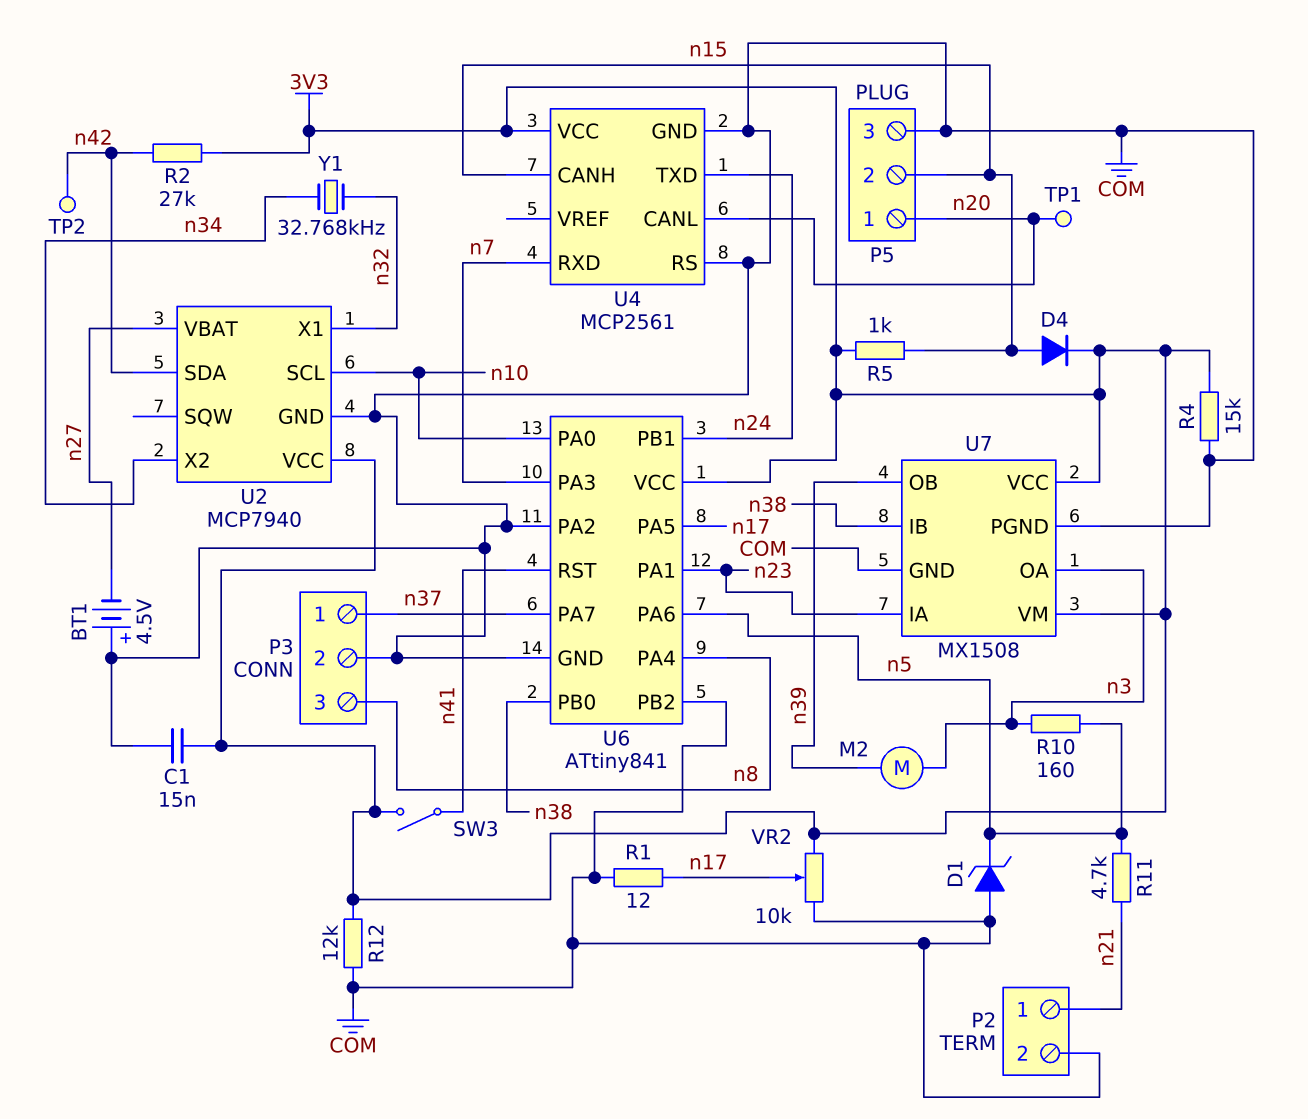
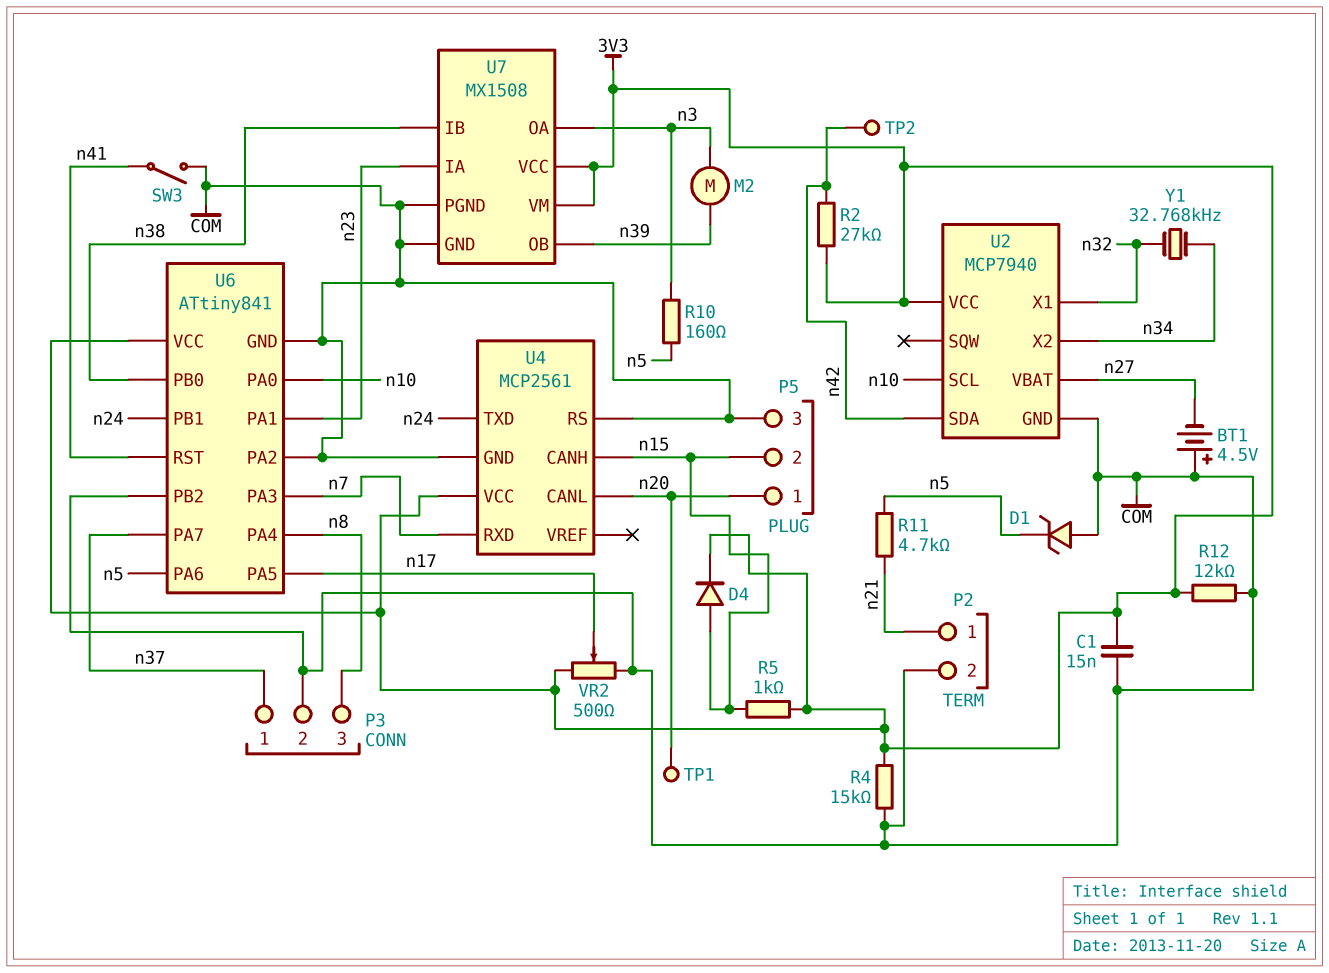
R1: 12 (COM, n17) -> none
SW3: switch (3V3, n41) -> switch (COM, n41)
VR2: 10k (3V3, COM, wiper n17) -> 500 (3V3, COM, wiper n17)

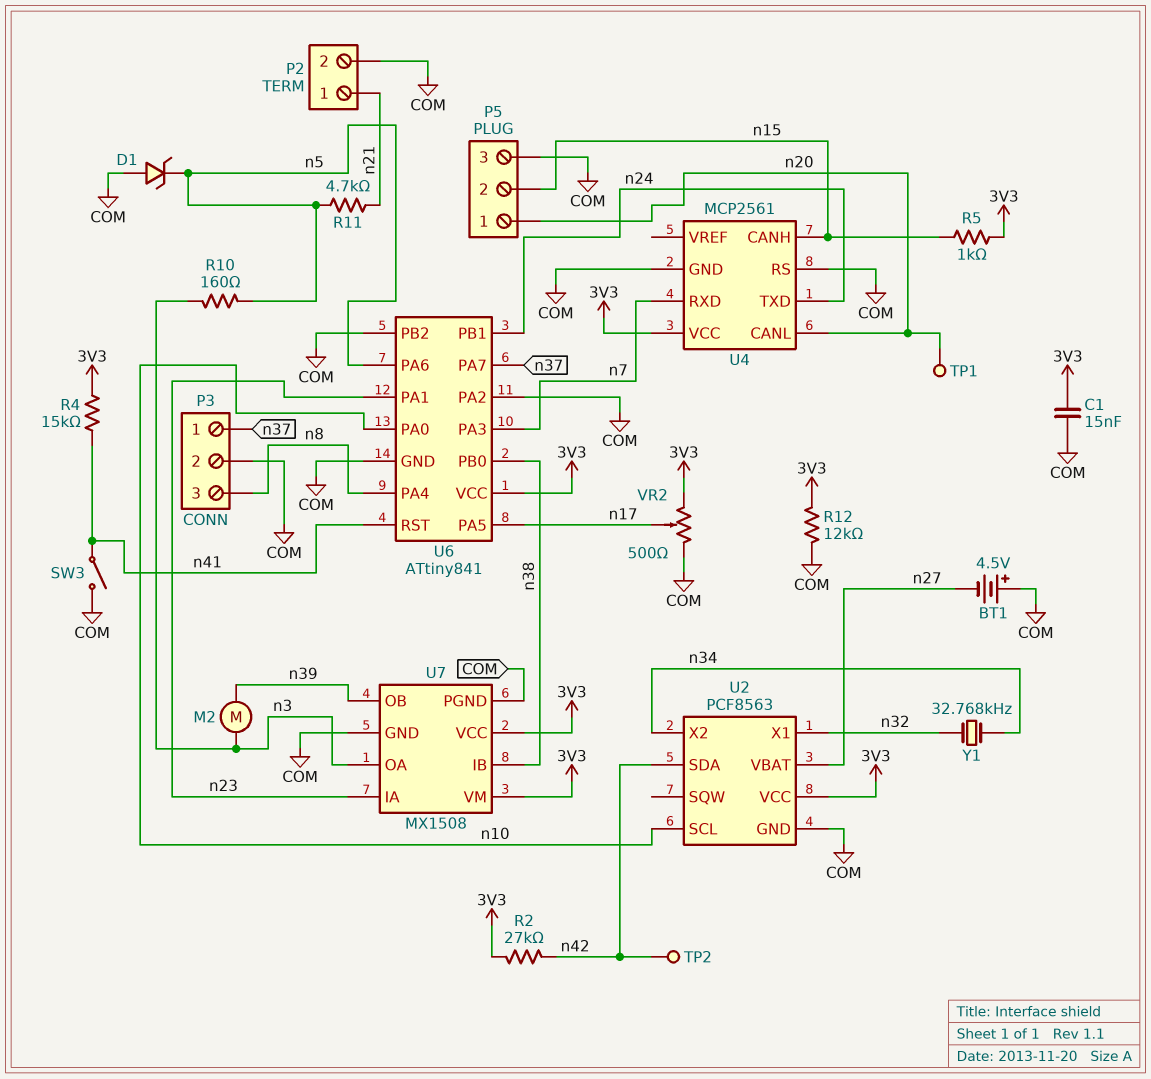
D4: diode (A n15, K 3V3) -> none
R4: 15k (3V3, COM) -> 15k (3V3, n41)
U2: MCP7940 -> PCF8563

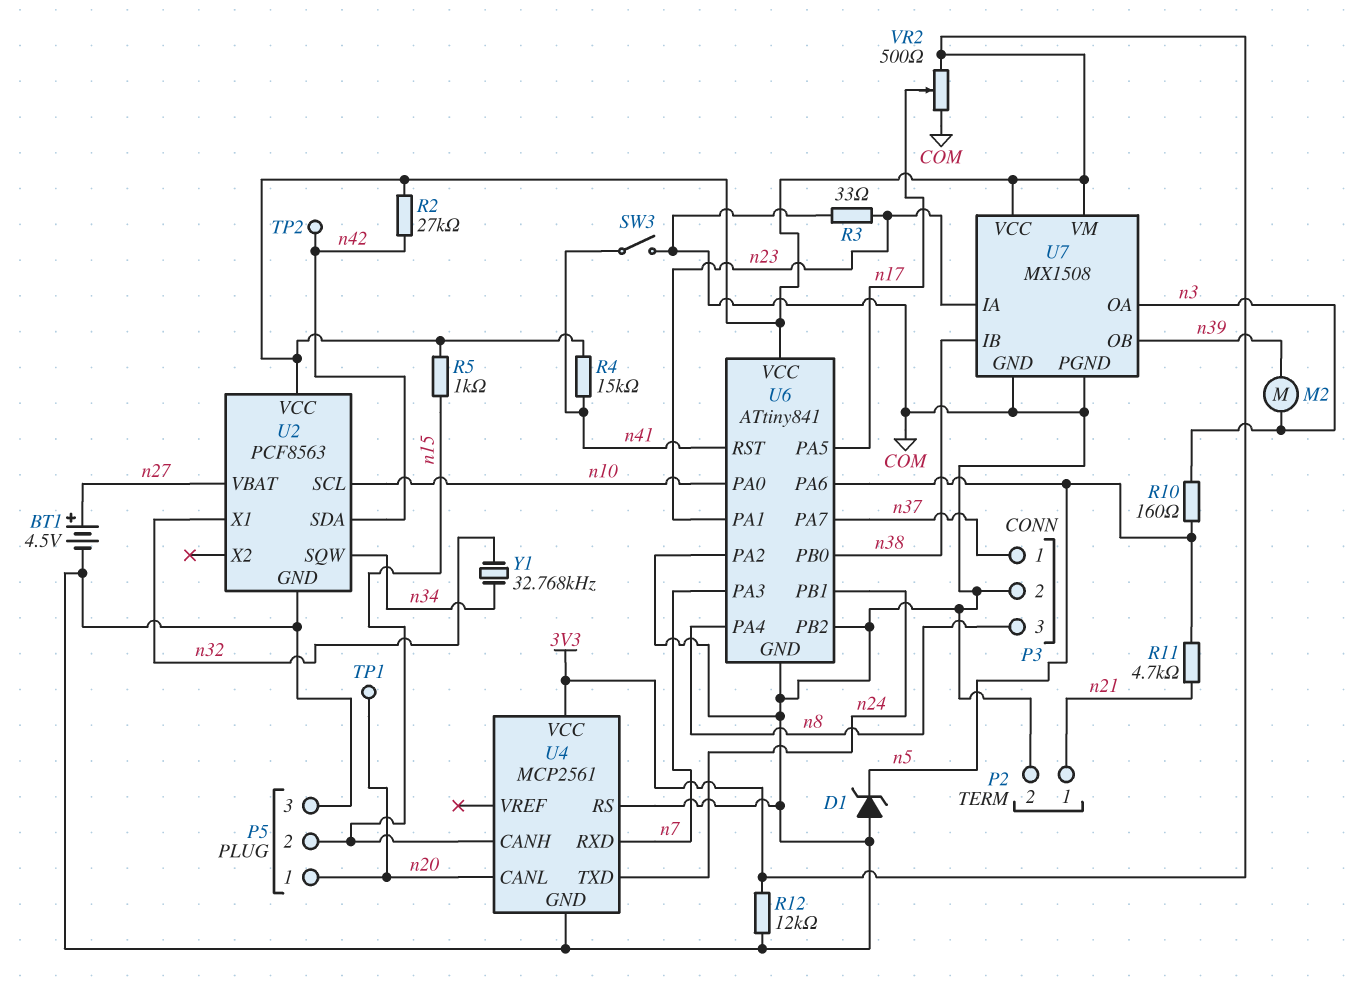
BT1: 4.5V (plus COM, minus n27) -> 4.5V (plus n27, minus COM)
C1: 15nF (3V3, COM) -> none
R3: none -> 33 (COM, n23)
U2 pin SQW: none -> n34
U2 pin X2: n34 -> none

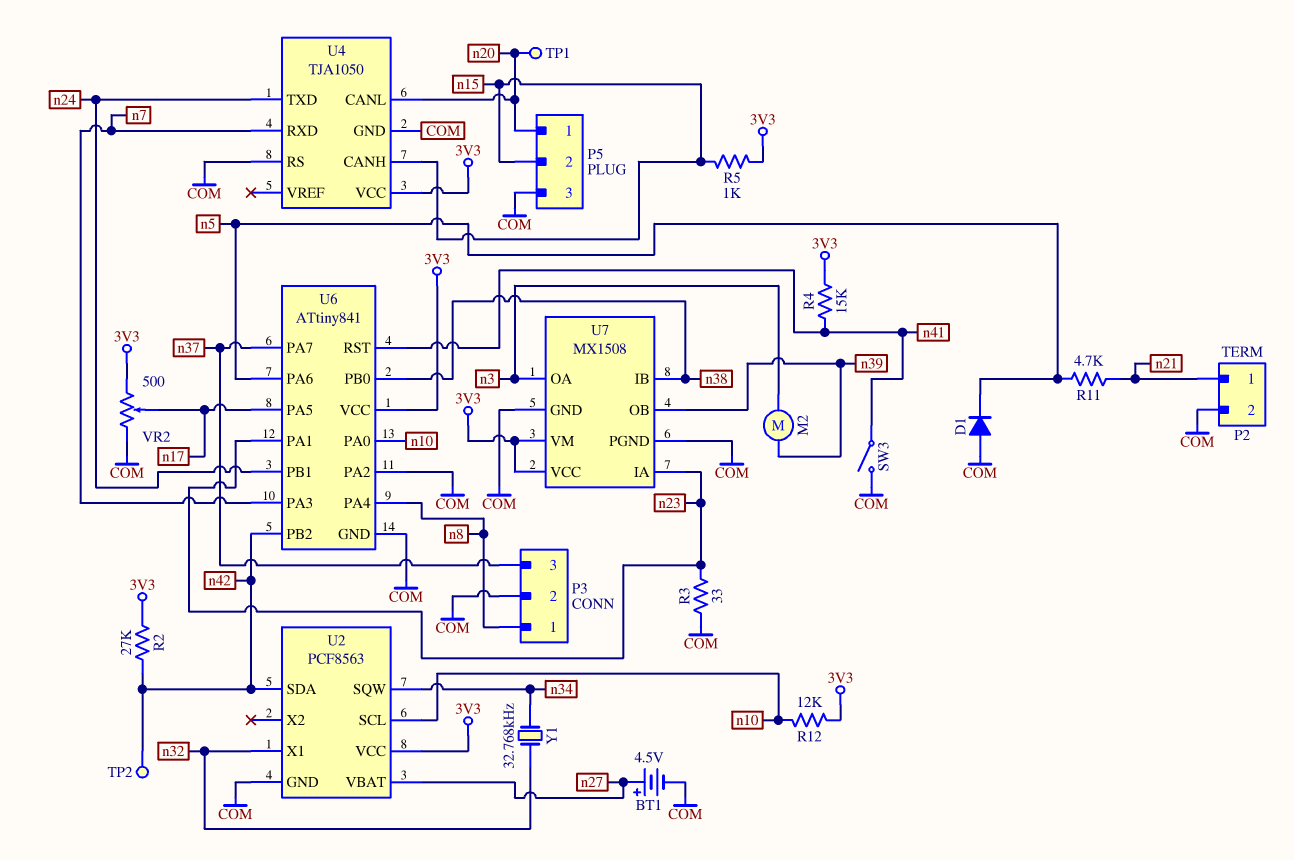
D1: zener (A COM, K n5) -> diode (A COM, K n5)
P3 pin 1: n37 -> n8
P3 pin 3: n8 -> n37
R10: 160 (n3, n5) -> none
R12: 12k (3V3, COM) -> 12k (3V3, n10)
U4: MCP2561 -> TJA1050
U6 pin PB2: COM -> n42

